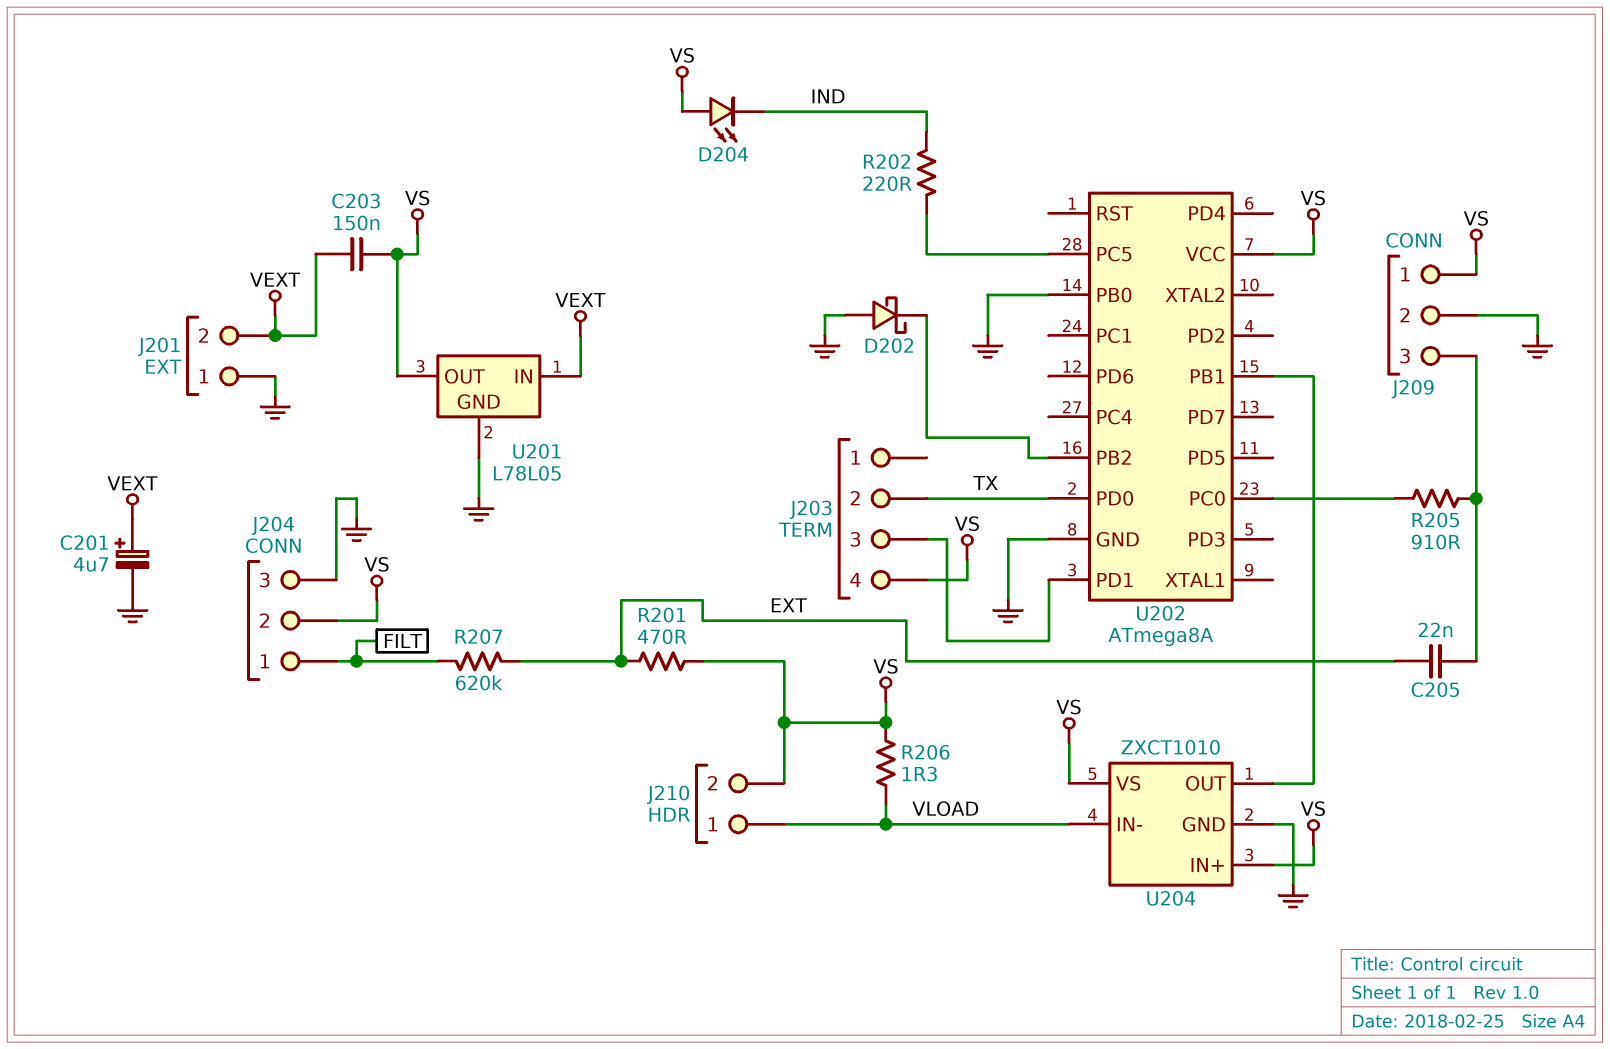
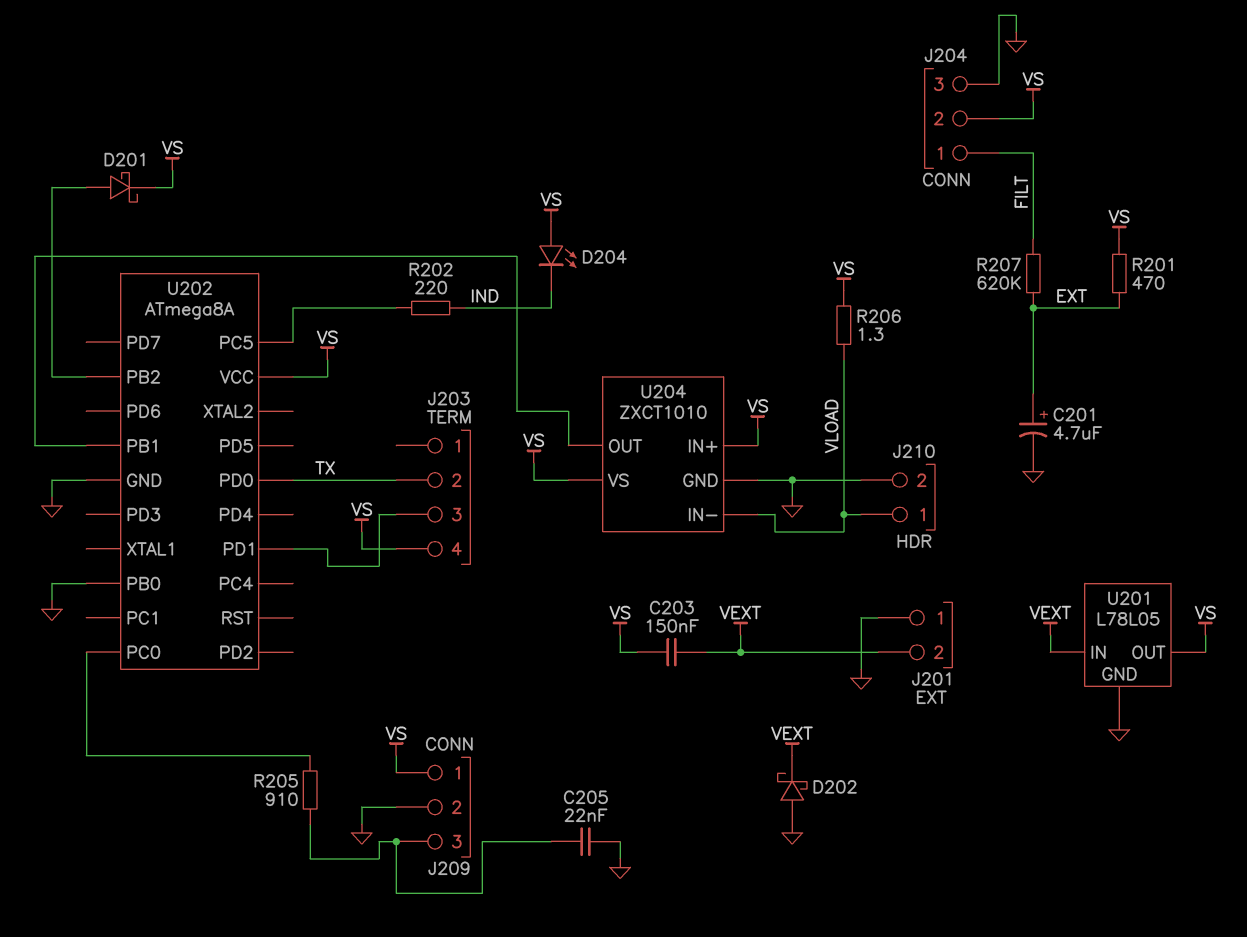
C201: 4.7uF (plus VEXT, minus GND) -> 4.7uF (plus EXT, minus GND)
C205: 22nF (EXT, J209/3) -> 22nF (GND, J209/3)
D201: none -> schottky (A U202/PB2, K VS)
D202: schottky (A GND, K U202/PB2) -> schottky (A GND, K VEXT)
J210 pin 2: VS -> GND

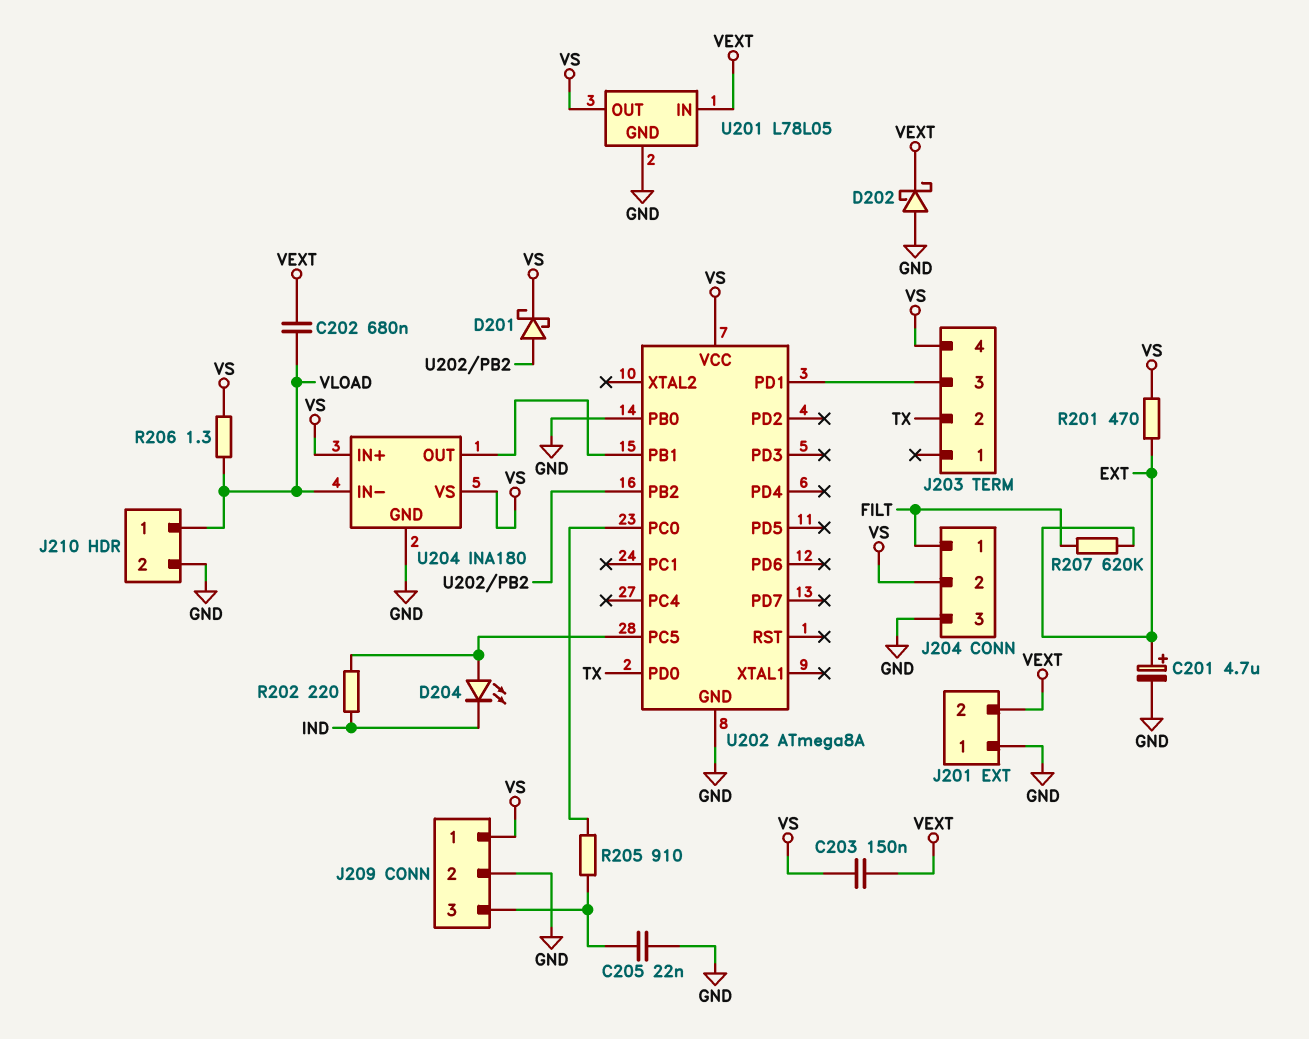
C202: none -> 680nF (VEXT, VLOAD)
D204: LED (A VS, K IND) -> LED (A U202/PC5, K IND)
U204: ZXCT1010 -> INA180

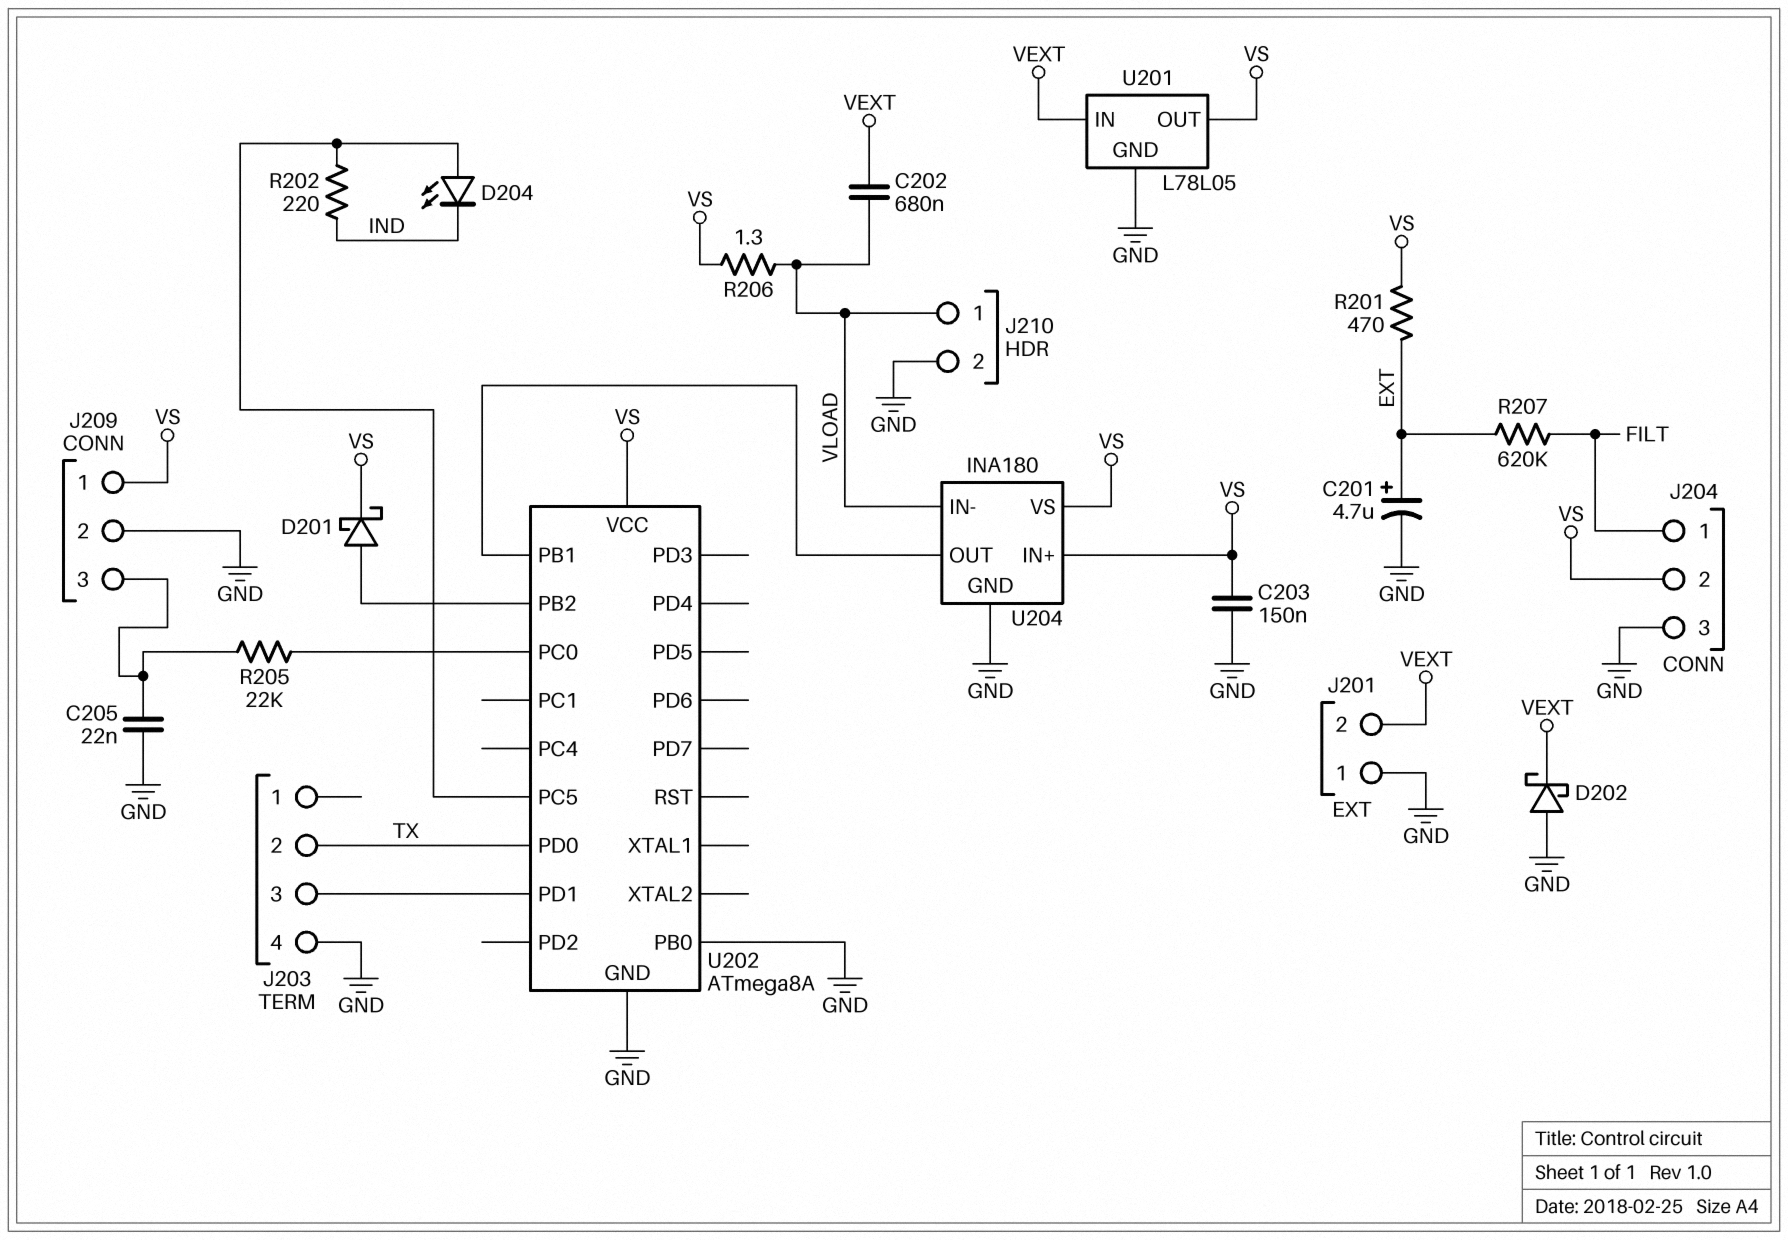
C203: 150nF (VEXT, VS) -> 150nF (GND, VS)
J203 pin 4: VS -> GND
R205: 910 (J209/3, U202/PC0) -> 22k (J209/3, U202/PC0)

